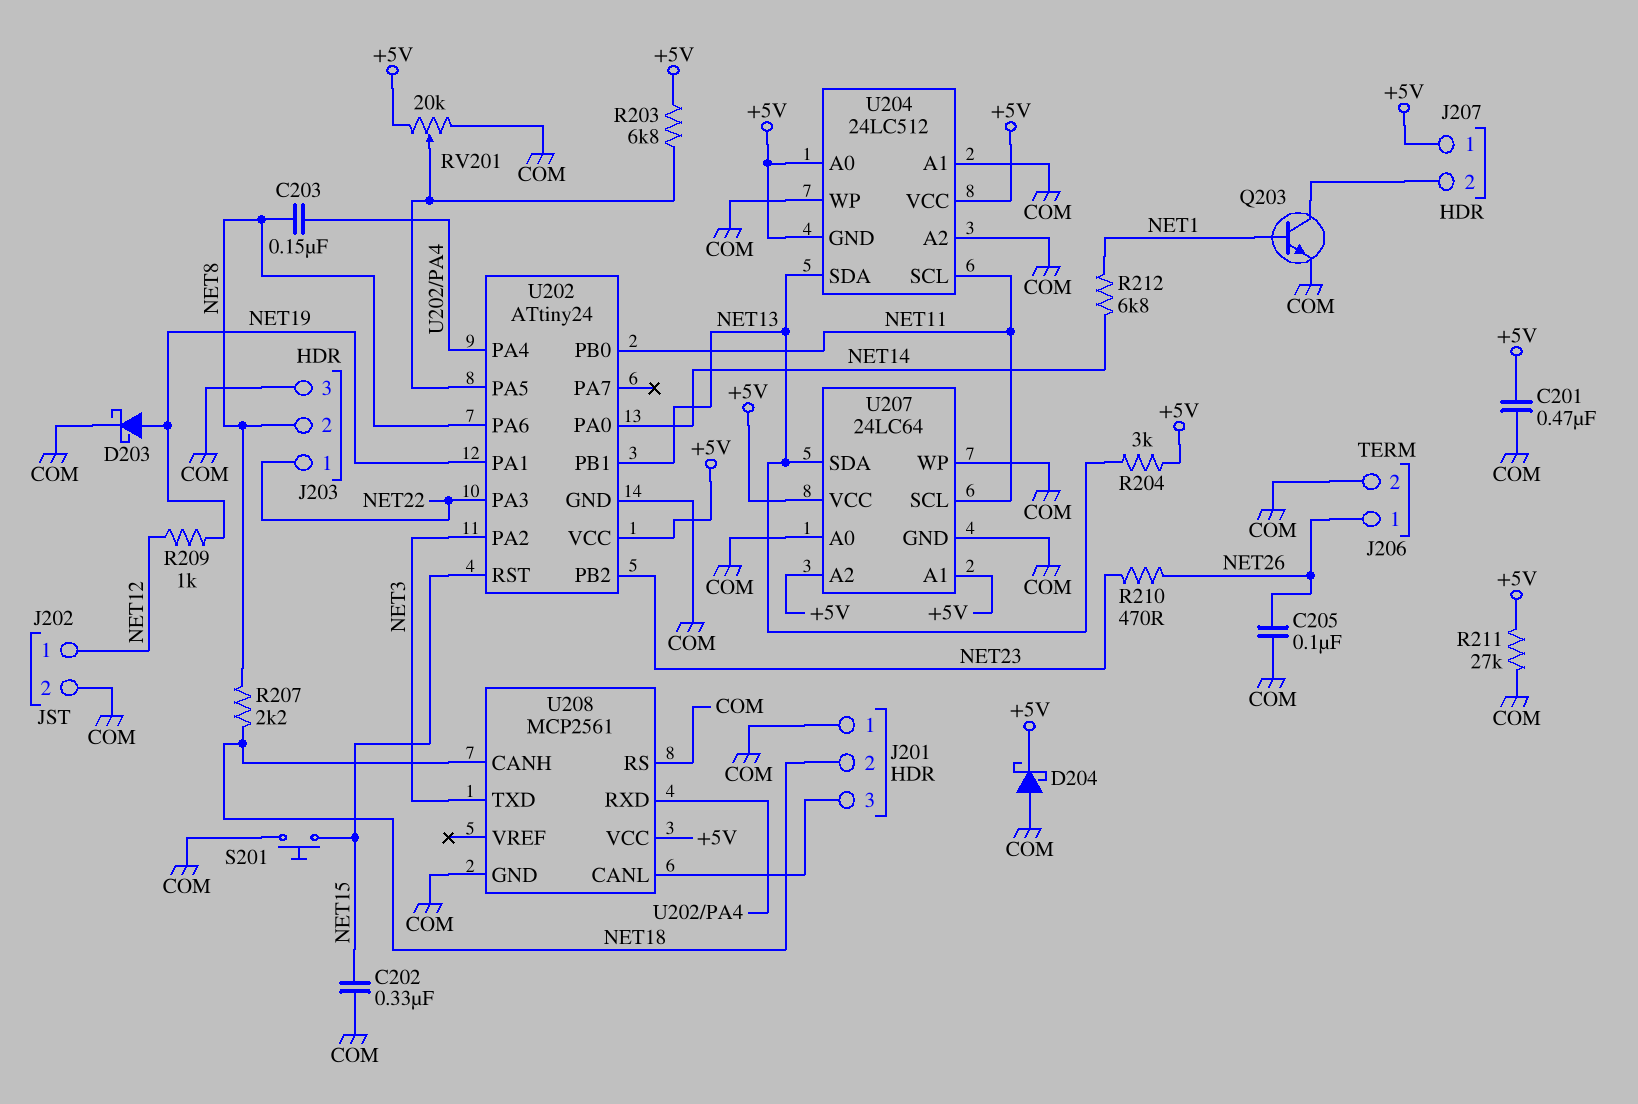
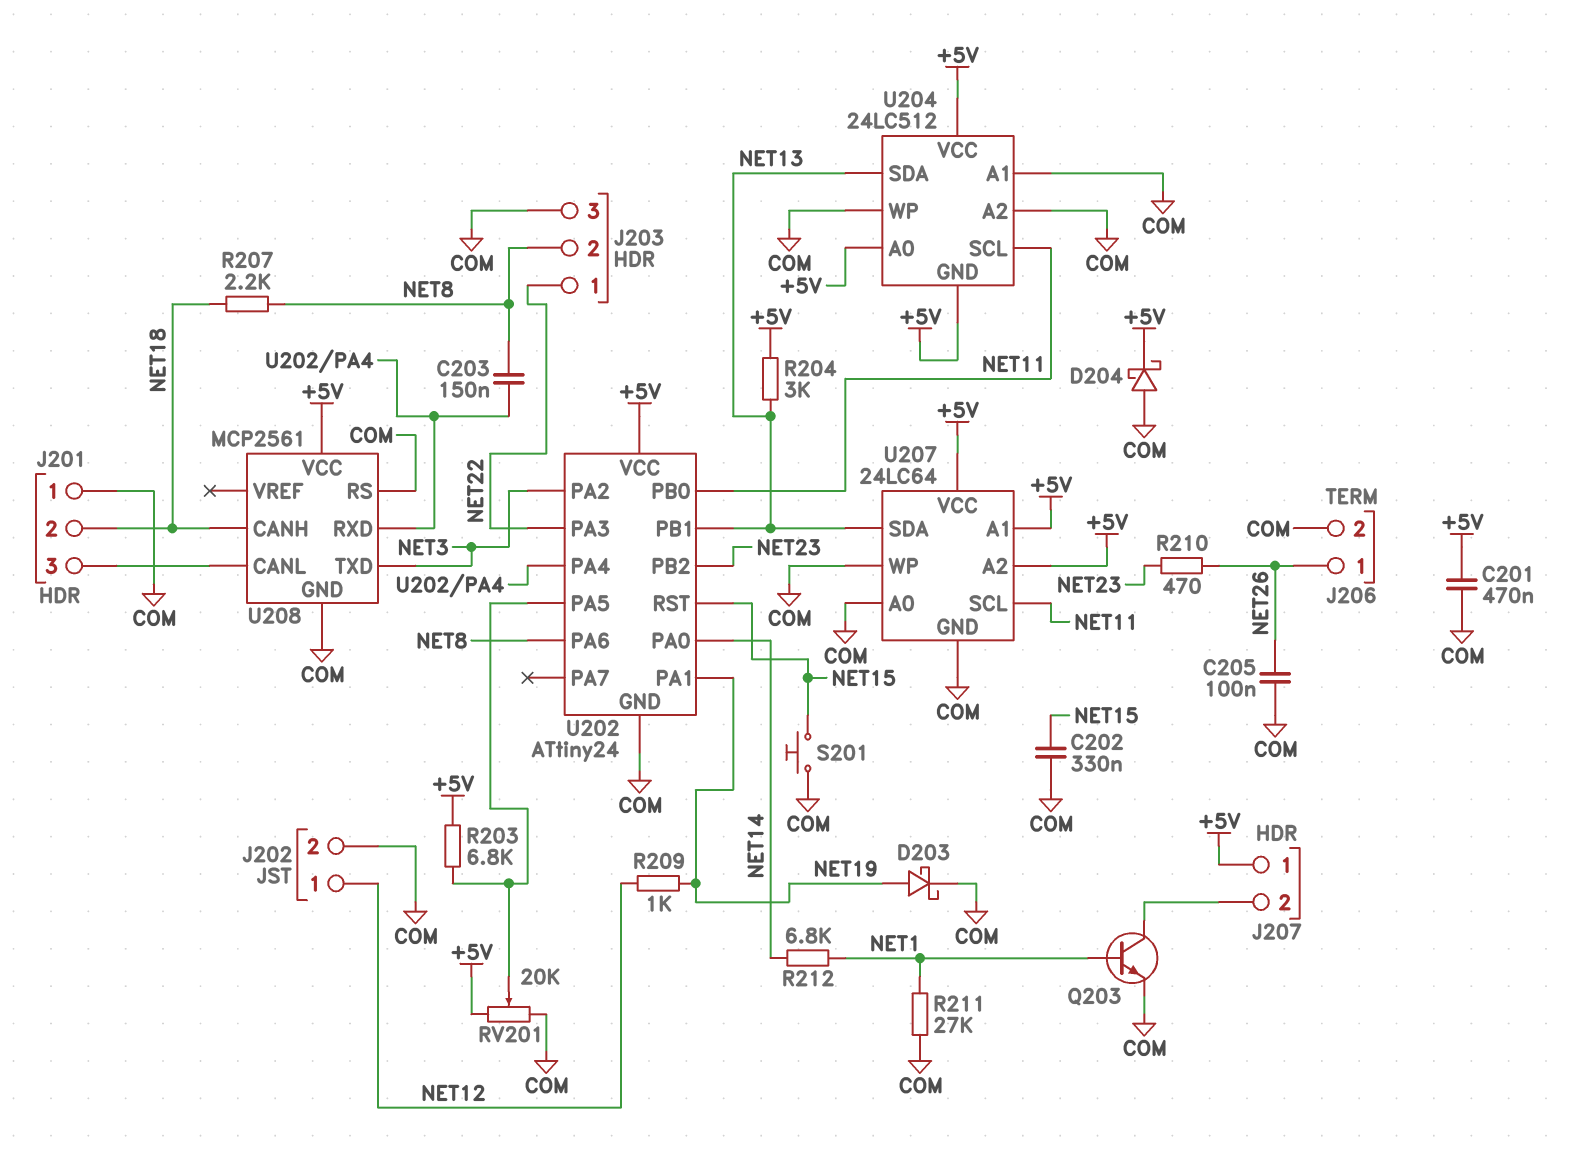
R211: 27k (+5V, COM) -> 27k (COM, NET1)

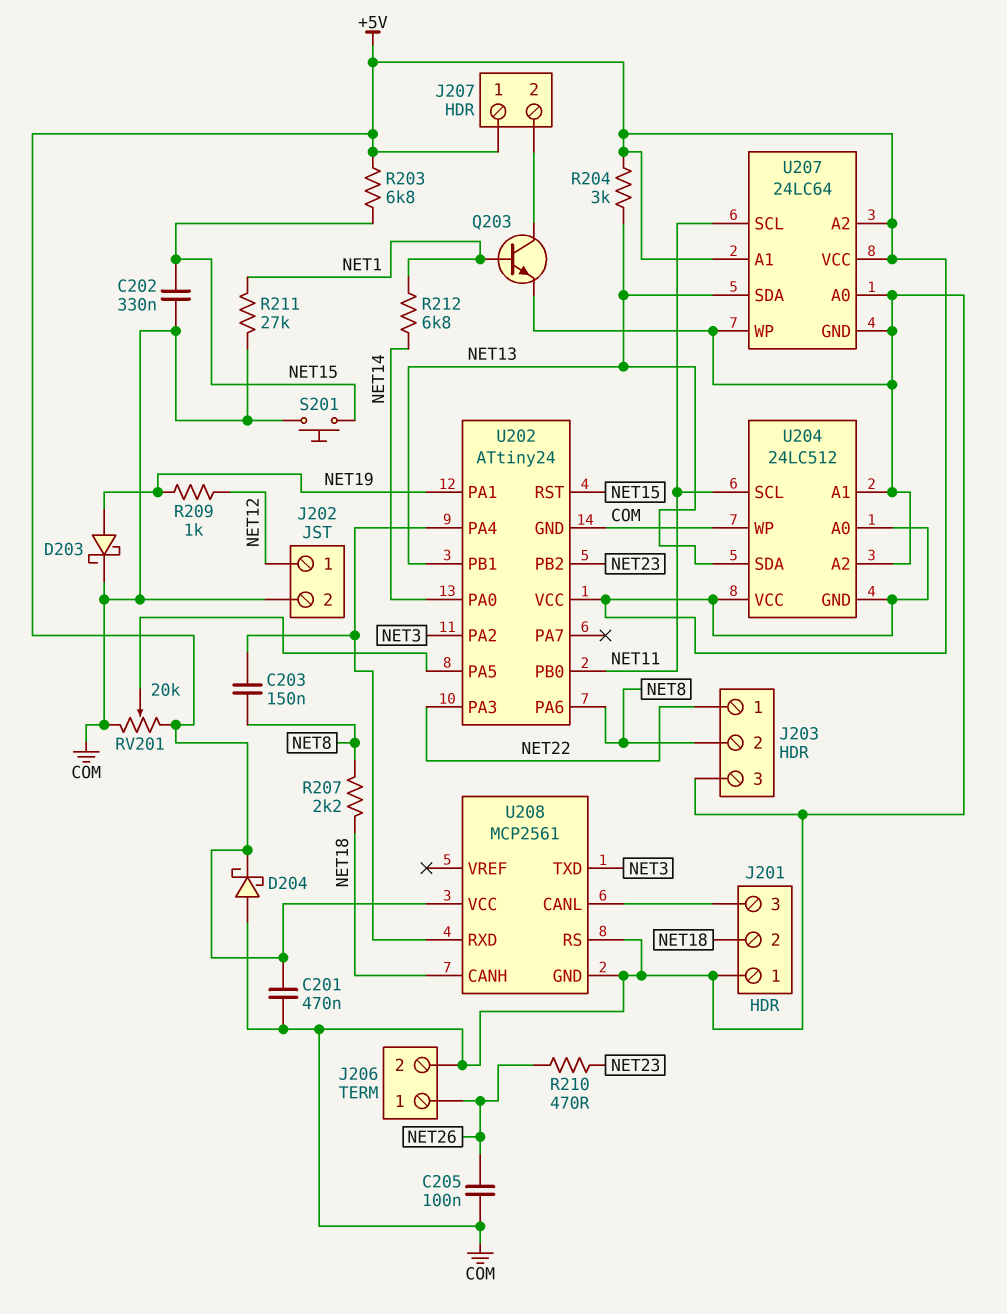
R203: 6.8k (+5V, U202/PA5) -> 6.8k (+5V, NET15)

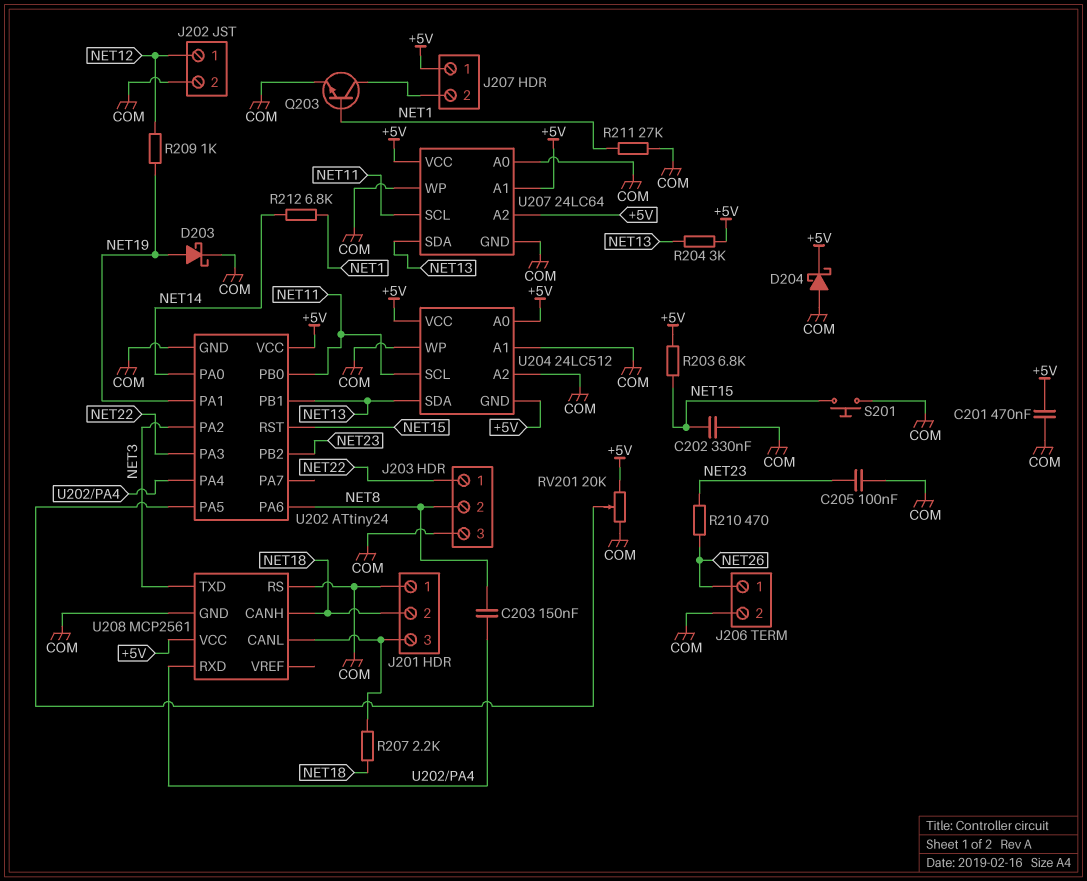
C205: 100nF (COM, NET26) -> 100nF (COM, NET23)
R207: 2.2k (NET8, NET18) -> 2.2k (J201/3, NET18)

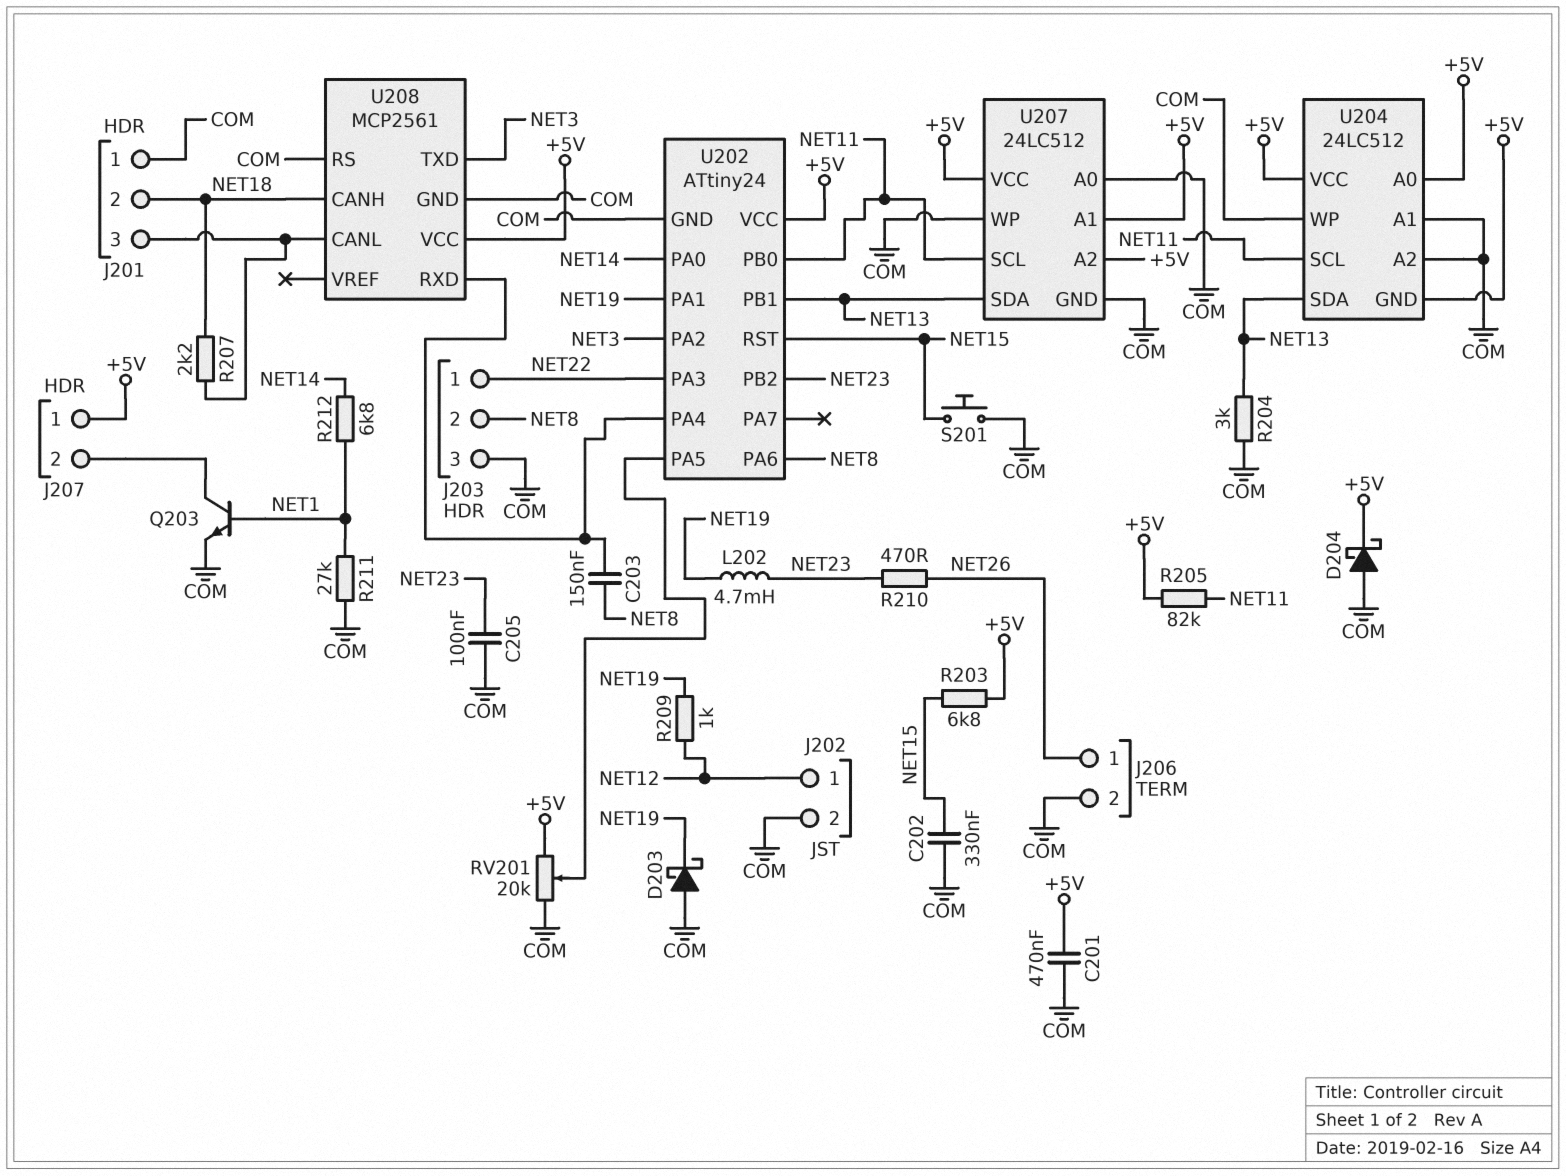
D203: schottky (A NET19, K COM) -> schottky (A COM, K NET19)
L202: none -> 4.7mH (NET19, NET23)
R204: 3k (+5V, NET13) -> 3k (COM, NET13)
R205: none -> 82k (+5V, NET11)
U207: 24LC64 -> 24LC512

